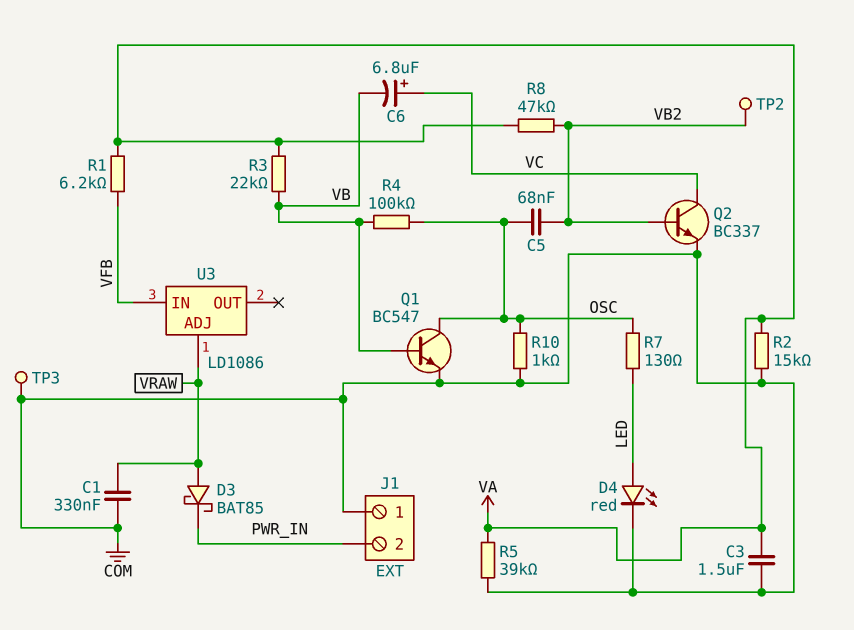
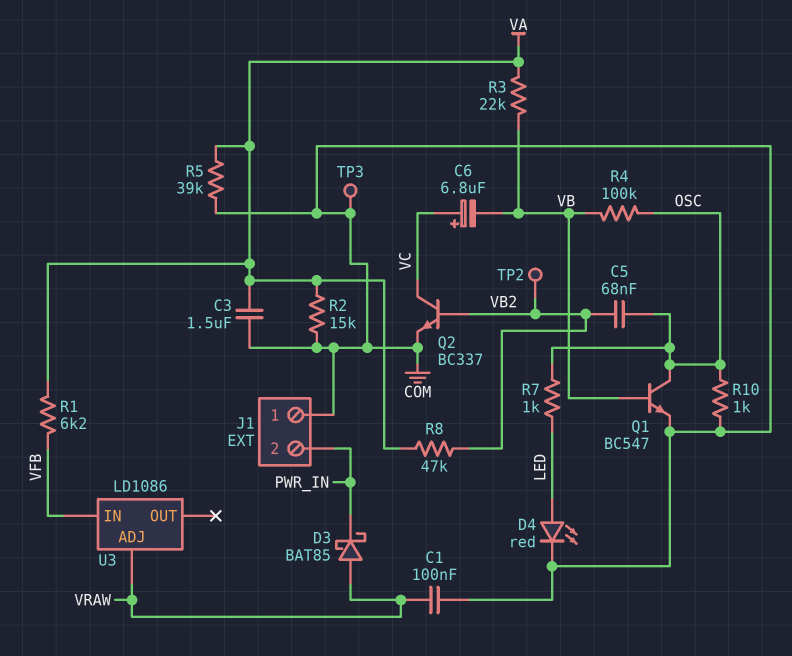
C1: 330nF (COM, VRAW) -> 100nF (COM, VRAW)
R7: 130 (LED, OSC) -> 1k (LED, OSC)

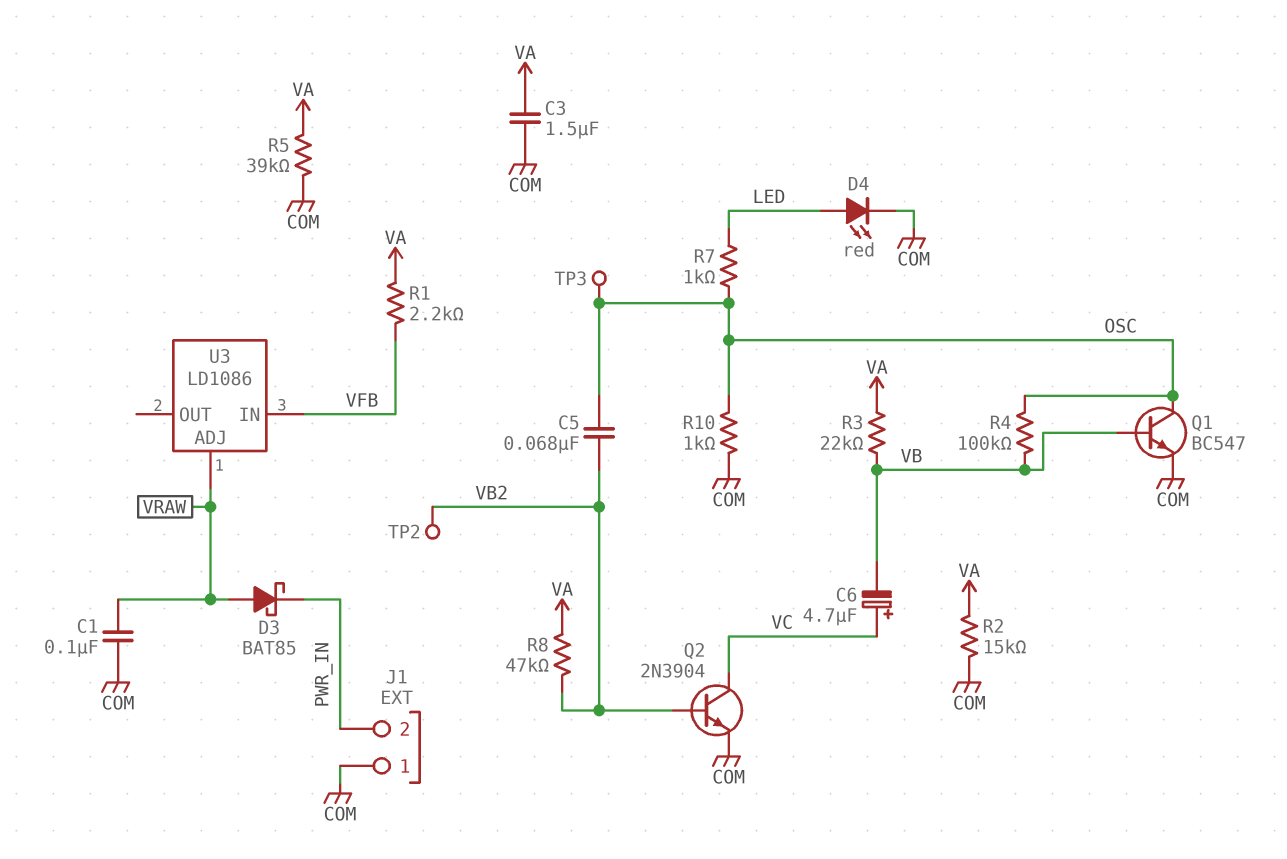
C6: 6.8uF (plus VC, minus VB) -> 4.7uF (plus VC, minus VB)
Q2: NPN BC337 (B VB2, C VC, E COM) -> NPN 2N3904 (B VB2, C VC, E COM)
R1: 6.2k (VA, VFB) -> 2.2k (VA, VFB)
TP3: test point (COM) -> test point (OSC)

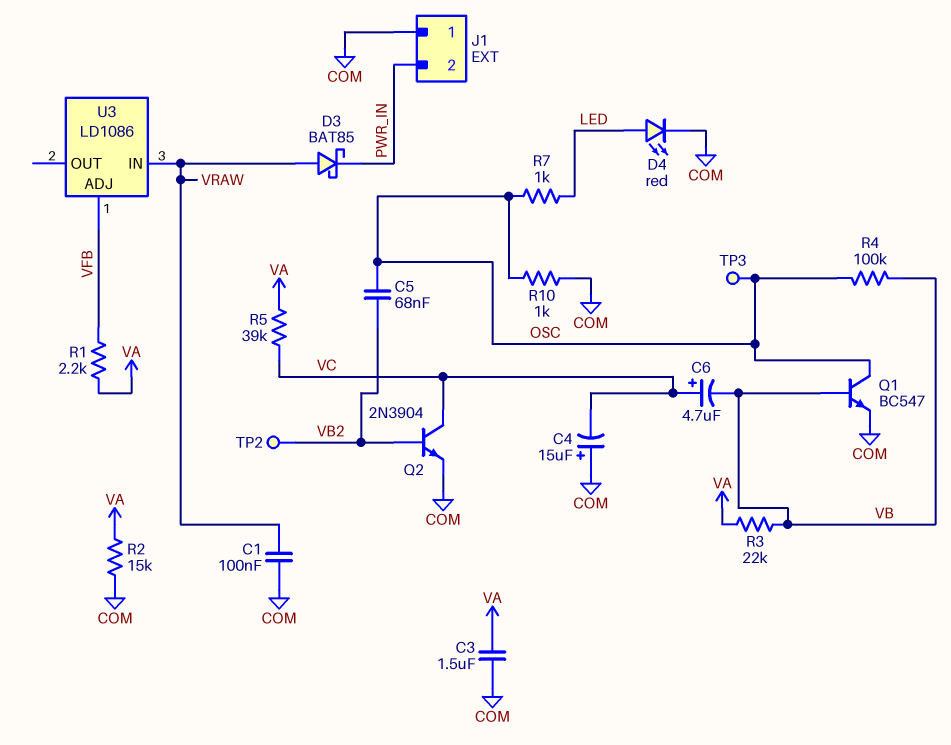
C4: none -> 15uF (plus COM, minus VC)
R5: 39k (COM, VA) -> 39k (VA, VC)
R8: 47k (VA, VB2) -> none
U3 pin ADJ: VRAW -> VFB
U3 pin IN: VFB -> VRAW

